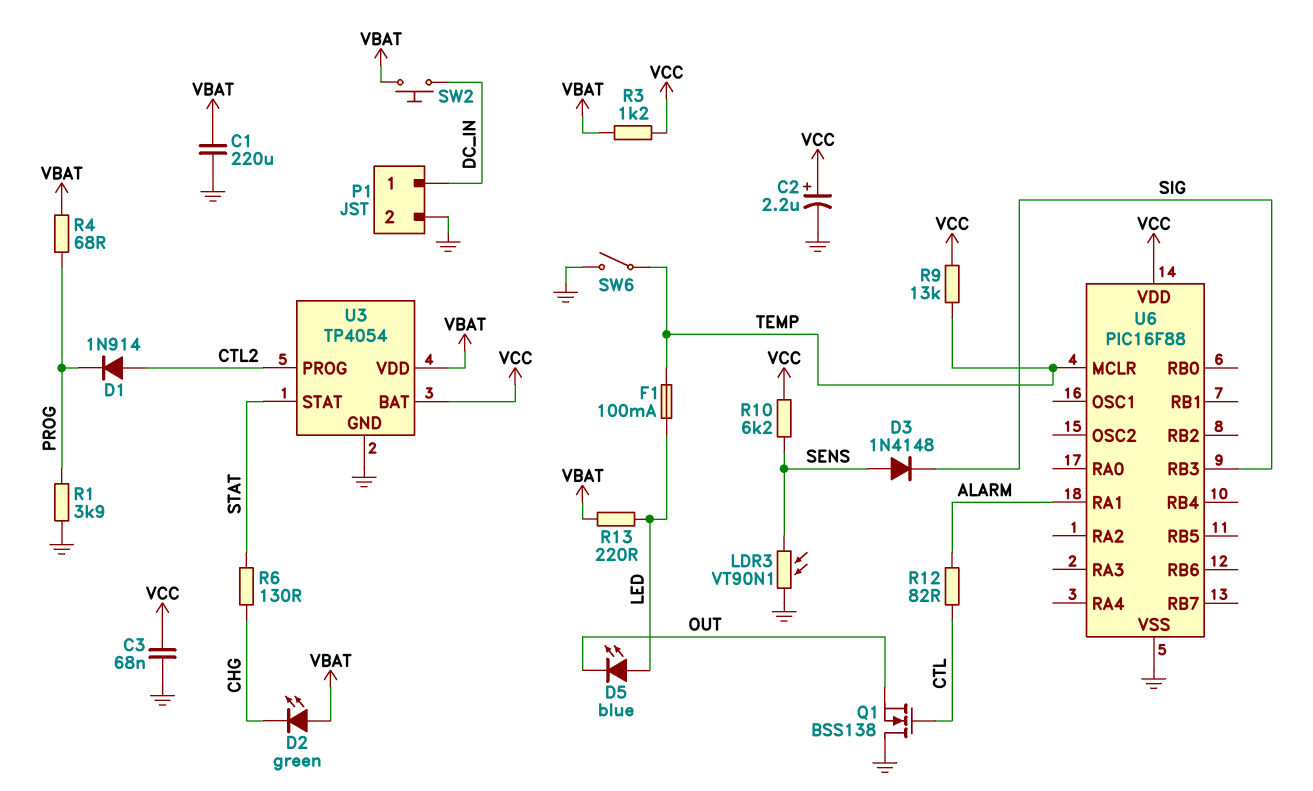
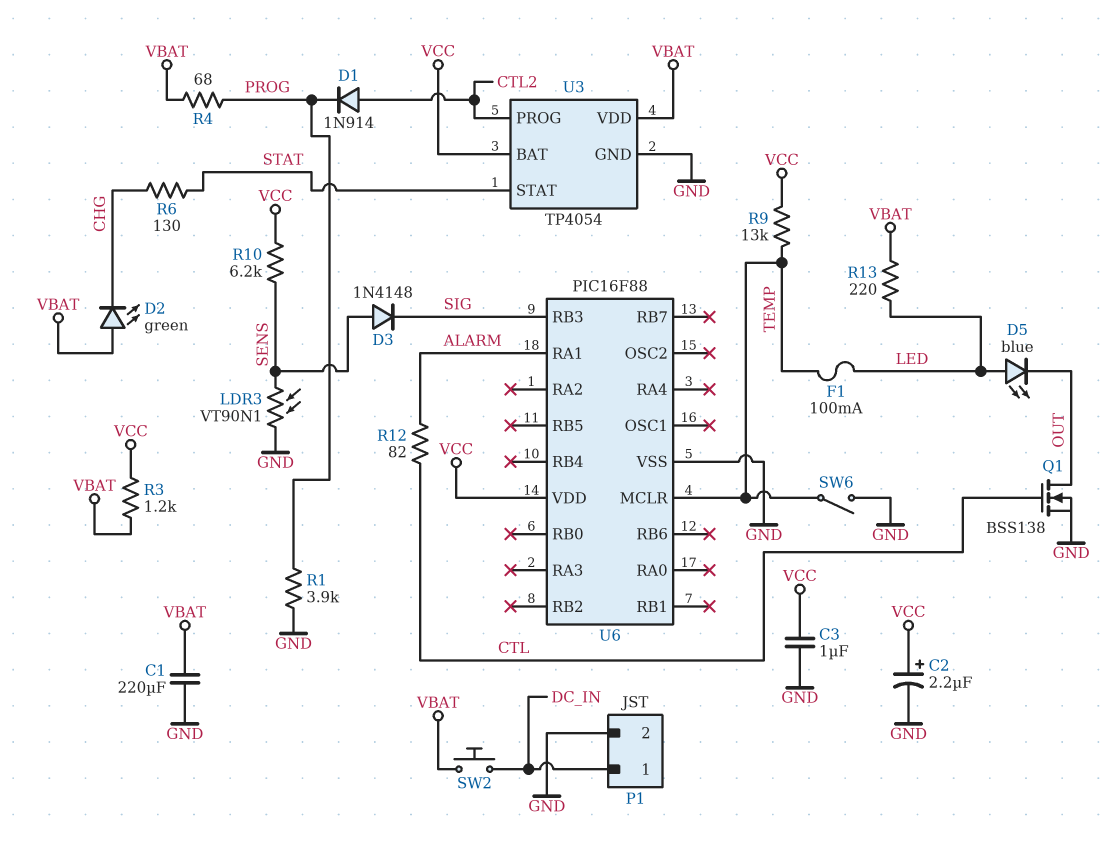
C3: 68nF (GND, VCC) -> 1uF (GND, VCC)
Q1: NMOS BSS138 (G CTL, D GND, S OUT) -> NMOS BSS138 (G CTL, D OUT, S GND)

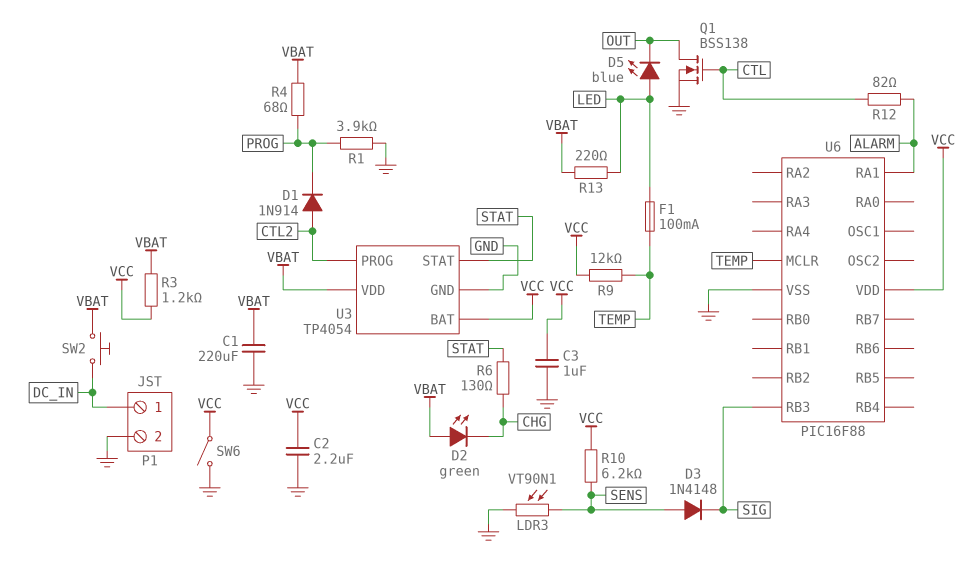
C2: 2.2uF (plus VCC, minus GND) -> 2.2uF (GND, VCC)
R9: 13k (TEMP, VCC) -> 12k (TEMP, VCC)
SW6: switch (GND, TEMP) -> switch (GND, VCC)

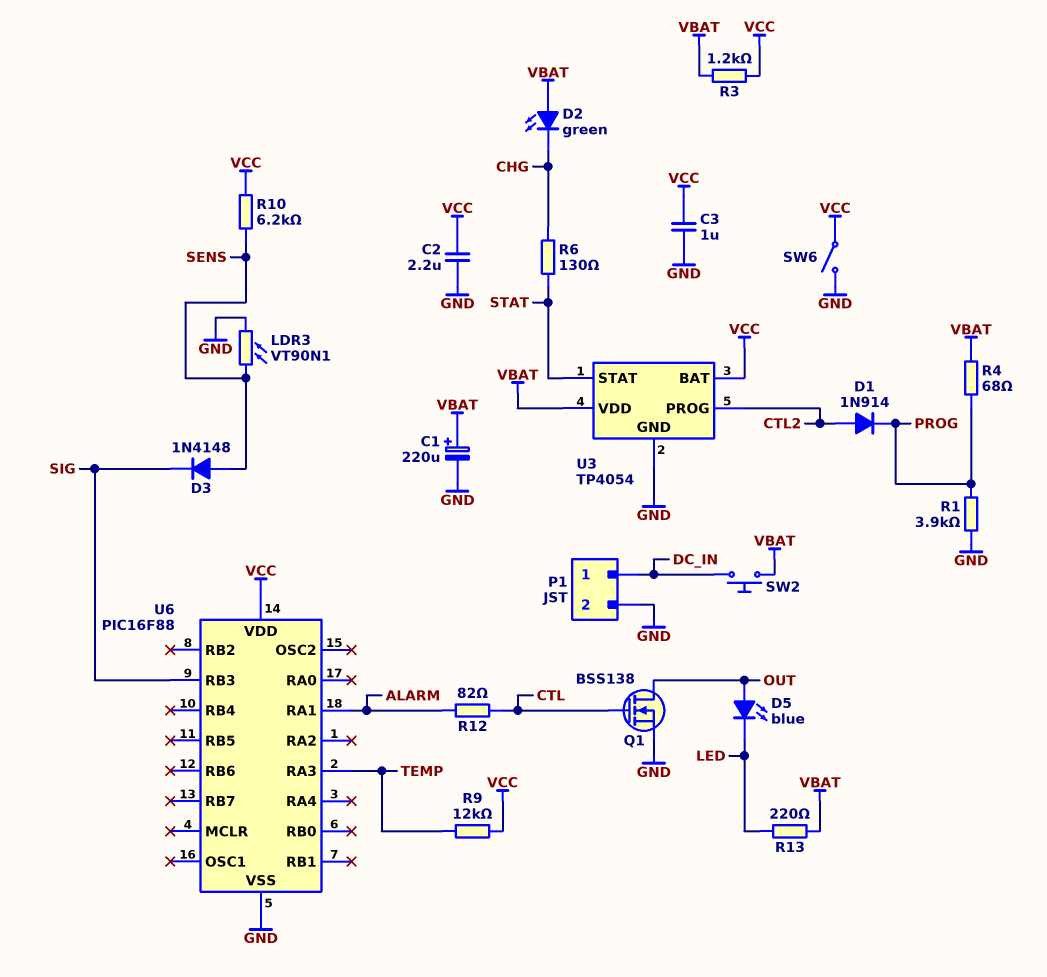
C1: 220uF (GND, VBAT) -> 220uF (plus VBAT, minus GND)
D5: LED blue (A LED, K OUT) -> LED blue (A OUT, K LED)
F1: 100mA (LED, TEMP) -> none
U6 pin MCLR: TEMP -> none
U6 pin RA3: none -> TEMP

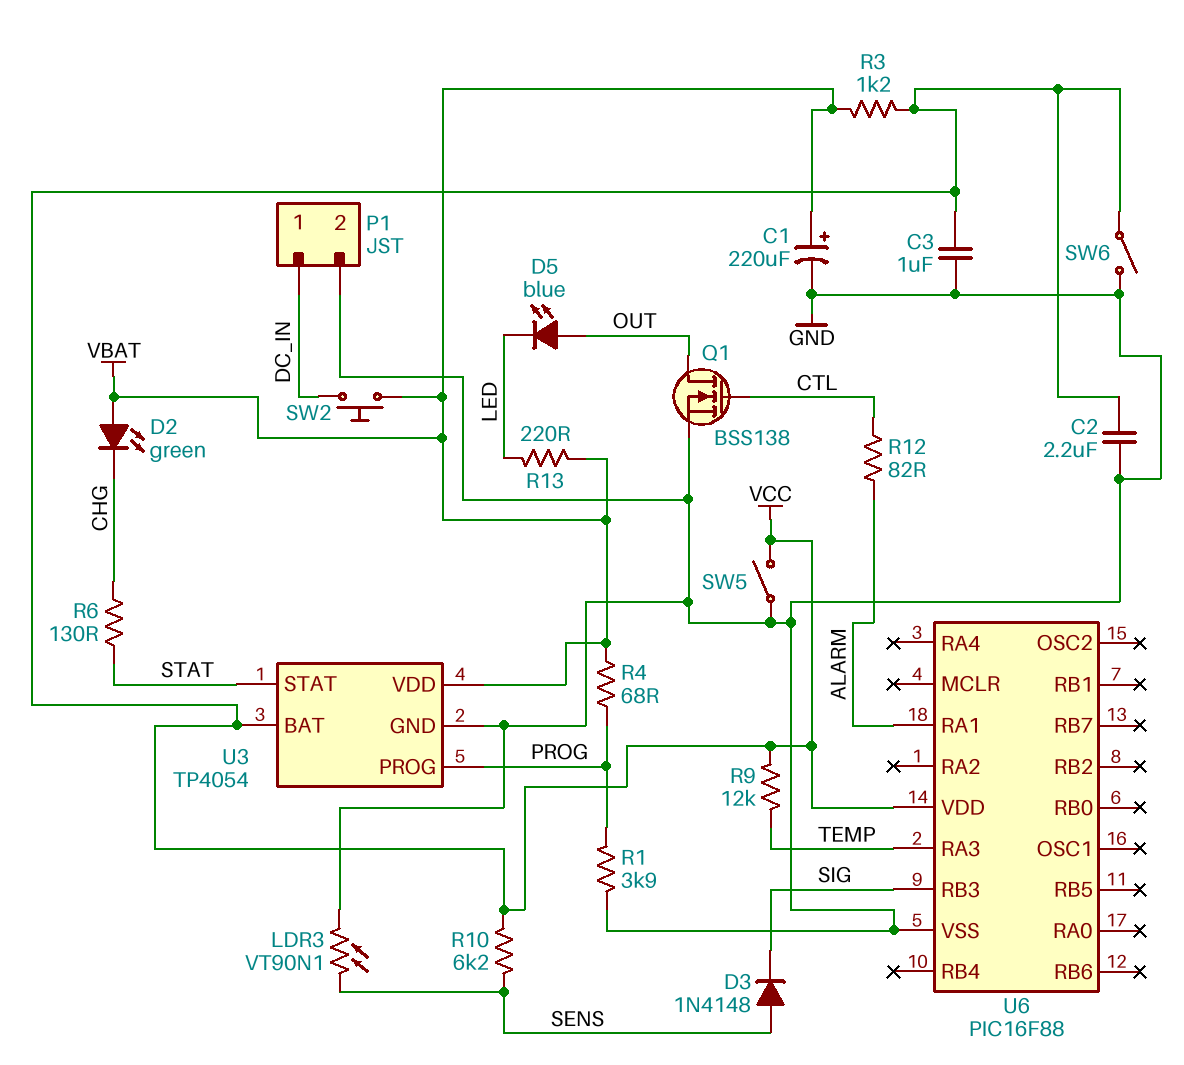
D1: diode 1N914 (A CTL2, K PROG) -> none
SW5: none -> switch (GND, VCC)
U3 pin PROG: CTL2 -> PROG

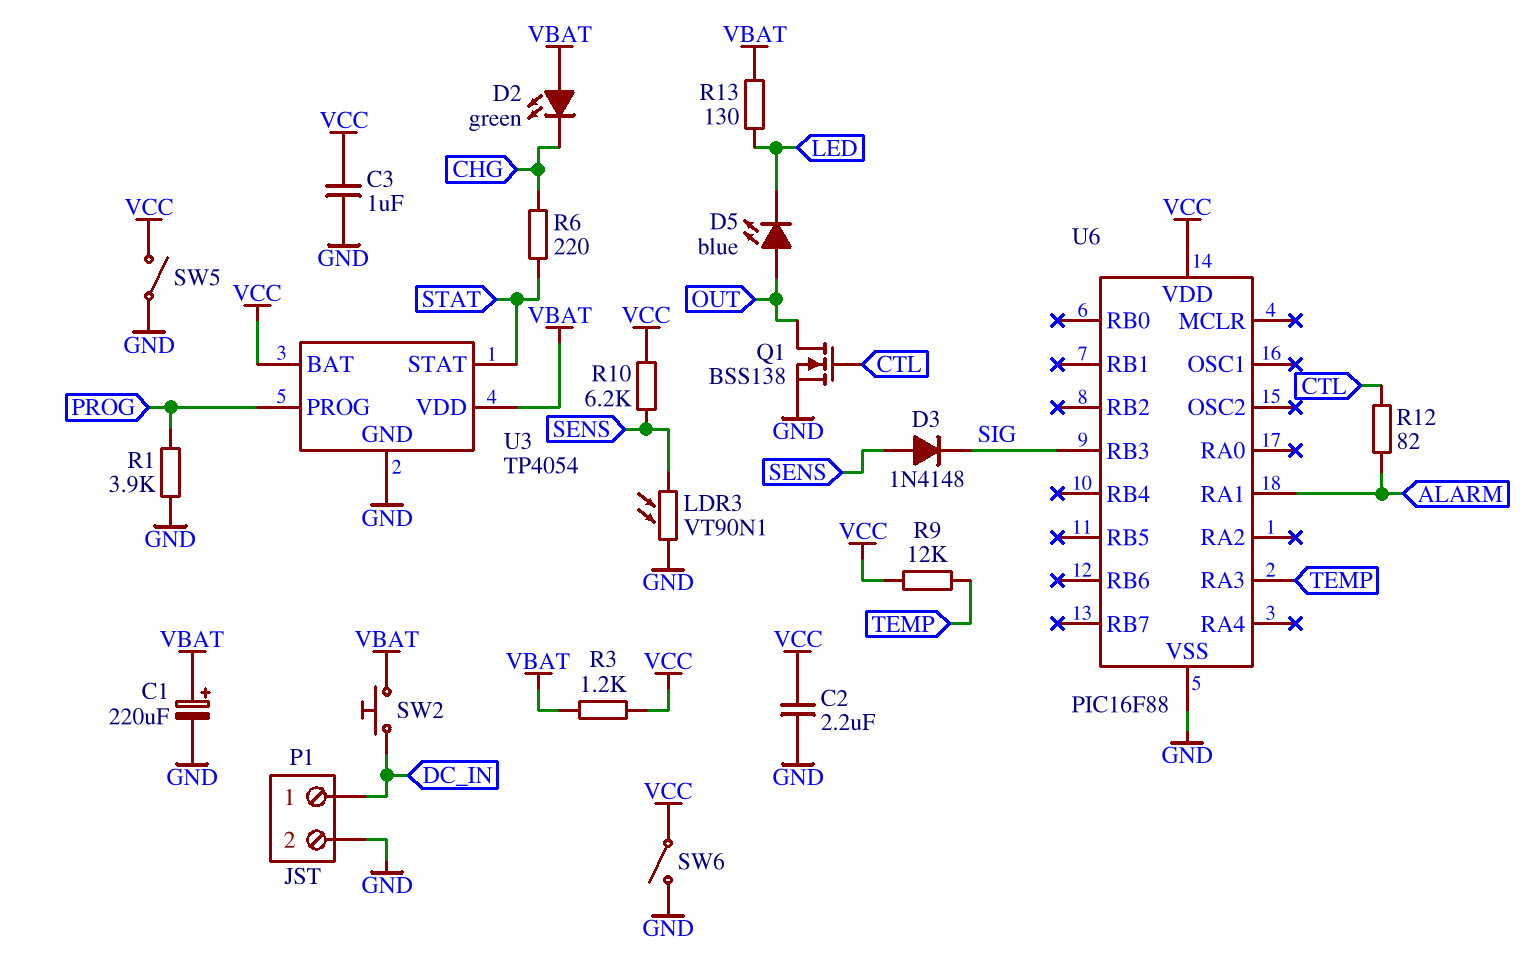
R4: 68 (PROG, VBAT) -> none
R6: 130 (CHG, STAT) -> 220 (CHG, STAT)
R13: 220 (LED, VBAT) -> 130 (LED, VBAT)

